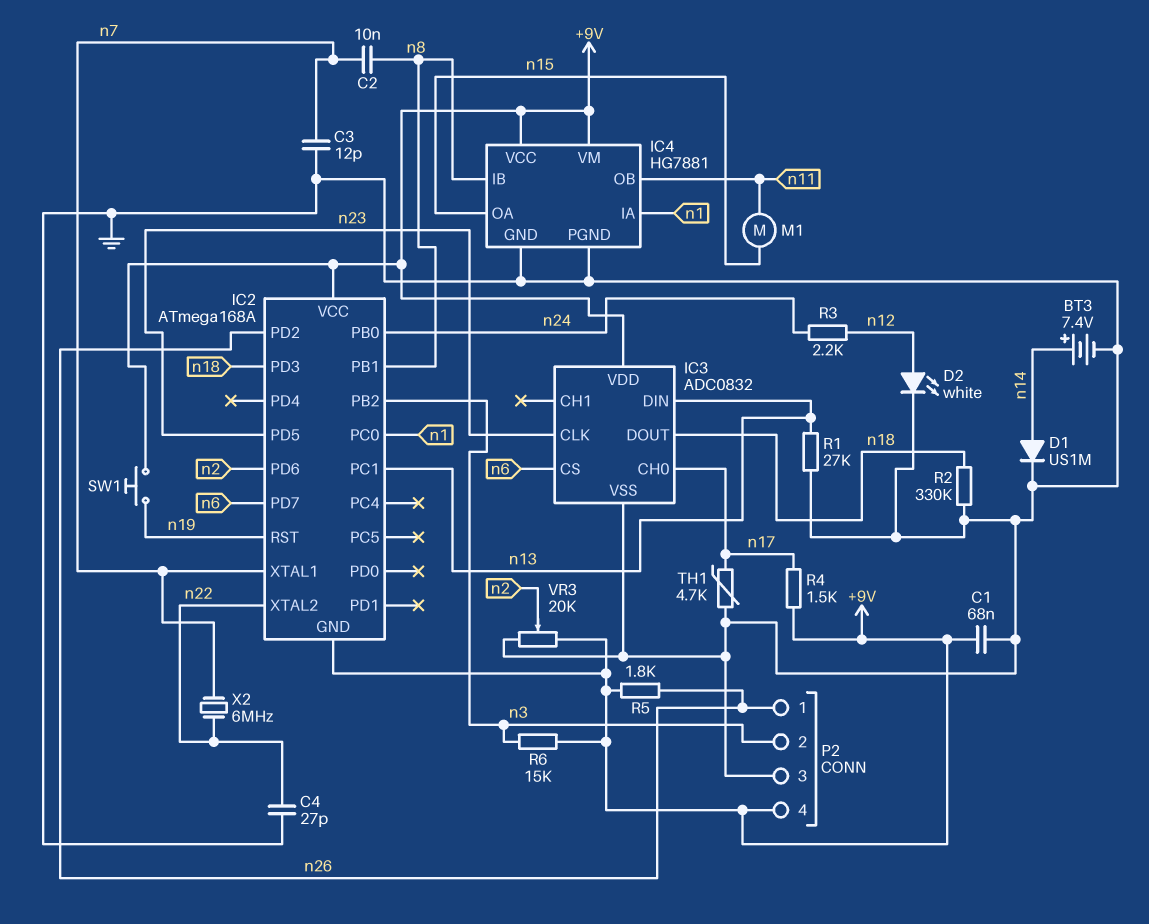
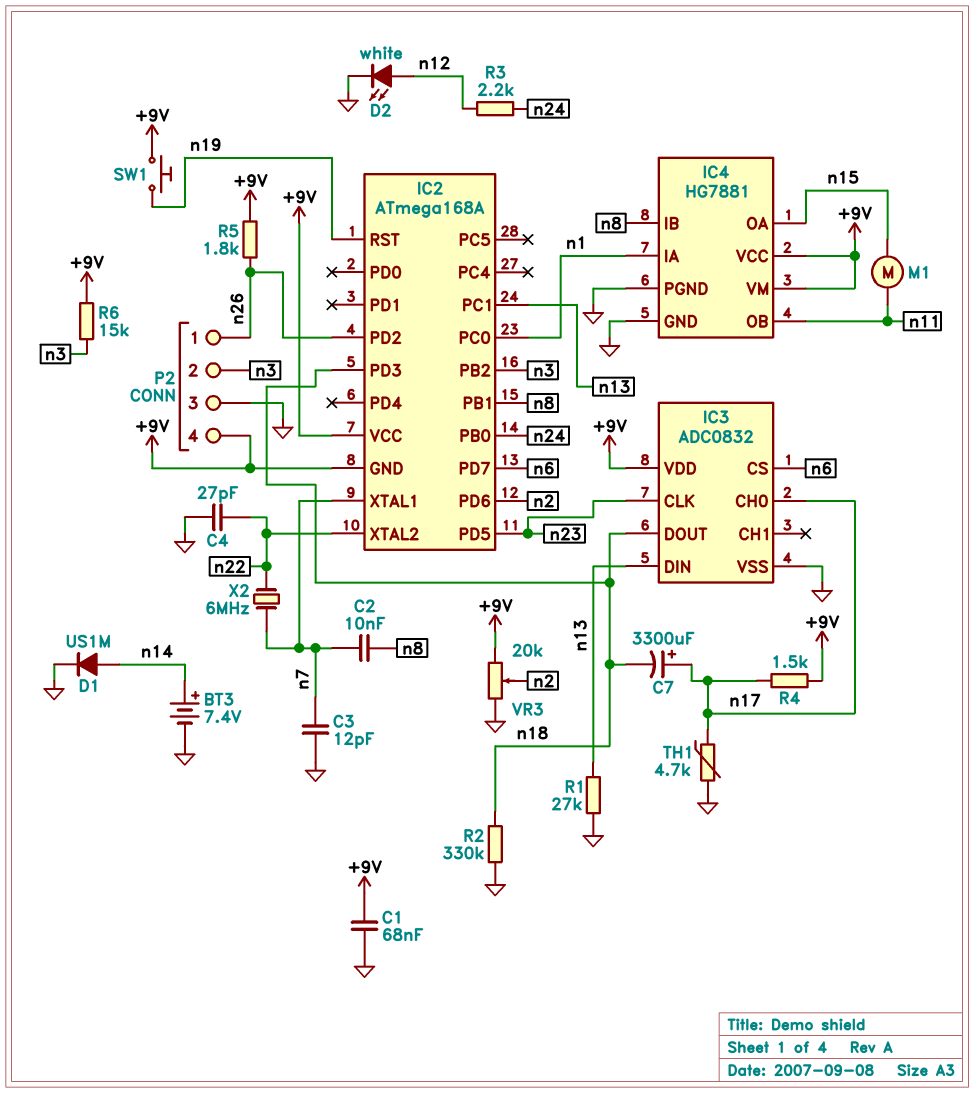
C7: none -> 3300uF (plus n17, minus n18)

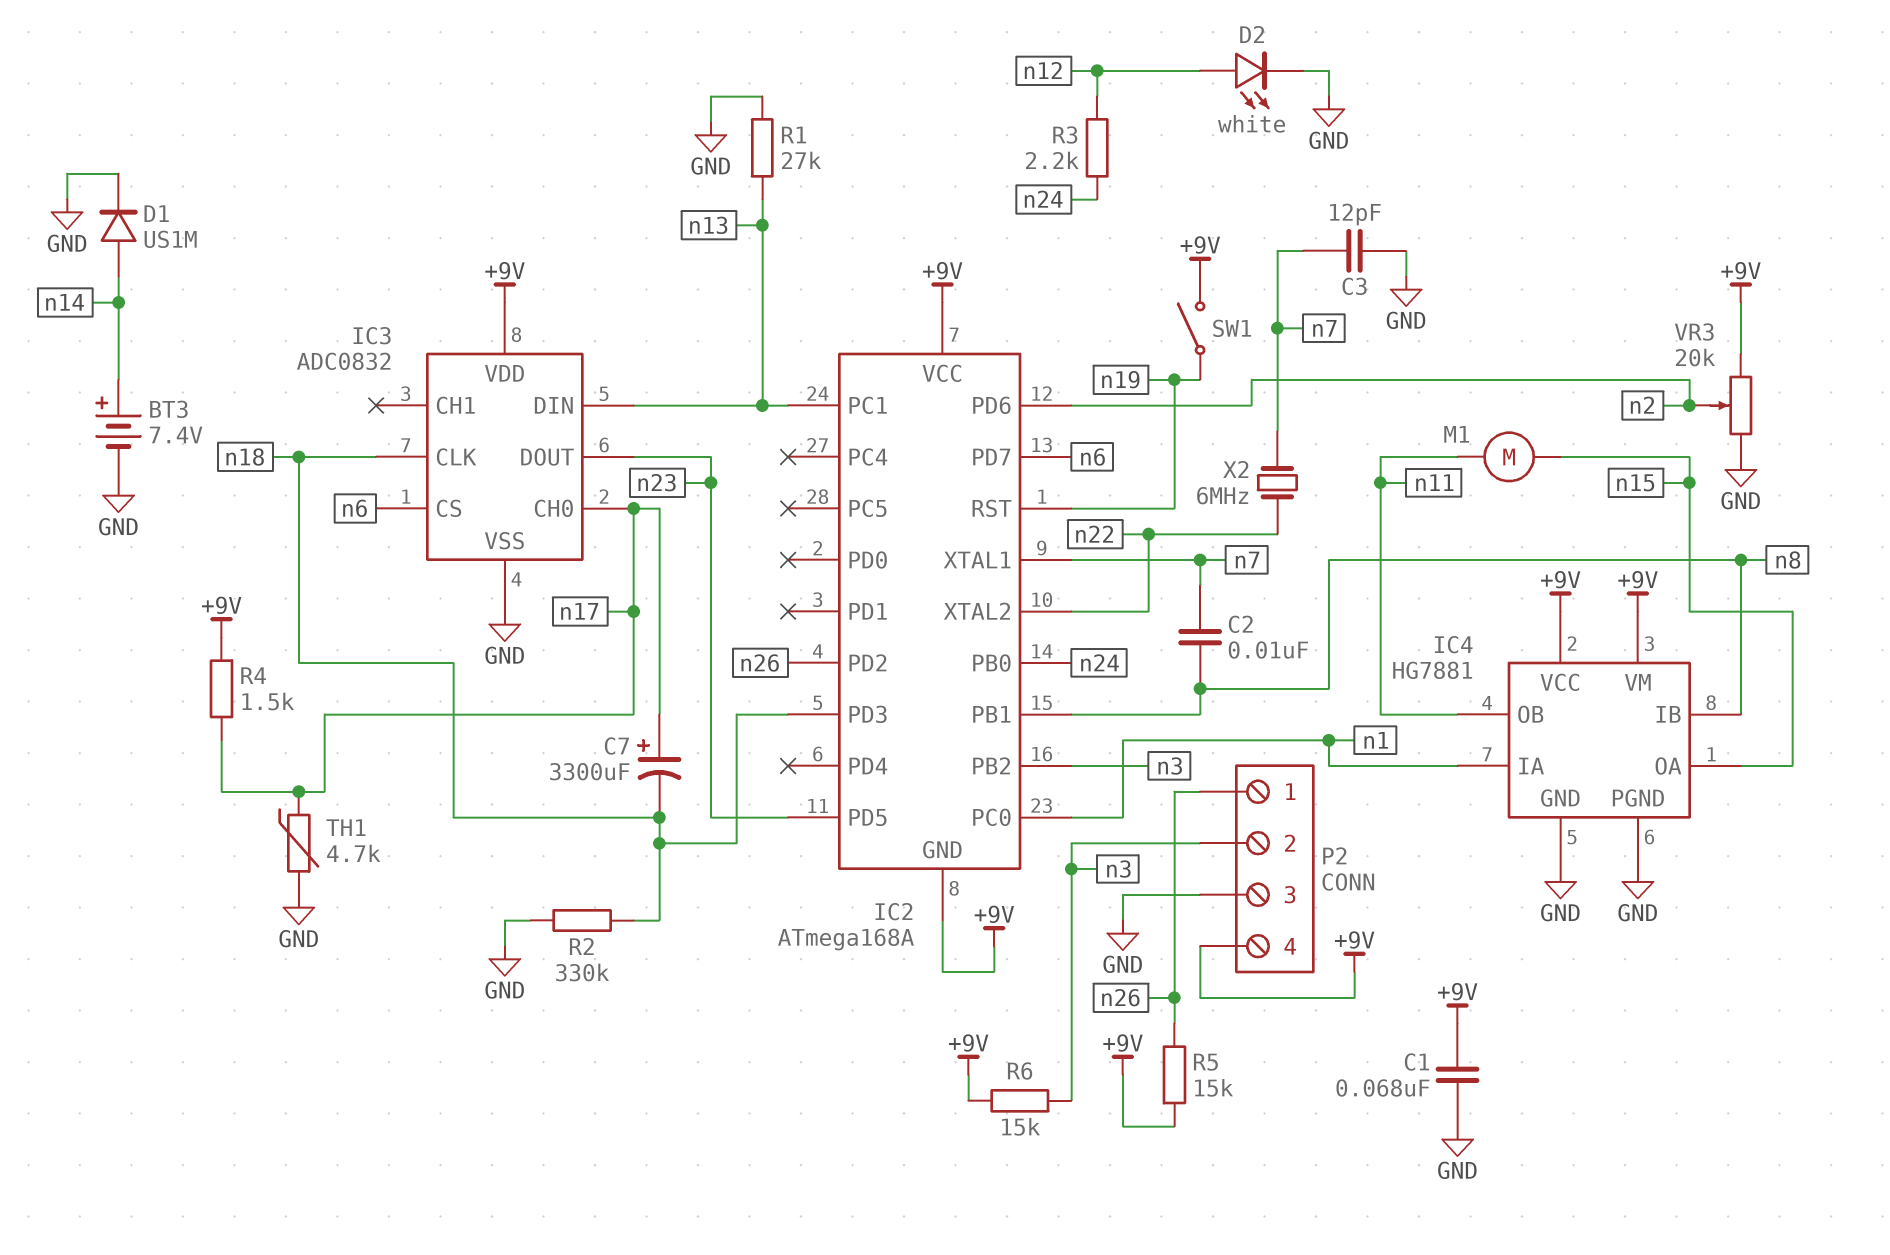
C4: 27pF (GND, n22) -> none
IC3 pin CLK: n23 -> n18
IC3 pin DOUT: n18 -> n23
R5: 1.8k (+9V, n26) -> 15k (+9V, n26)
SW1: button (+9V, n19) -> switch (+9V, n19)

